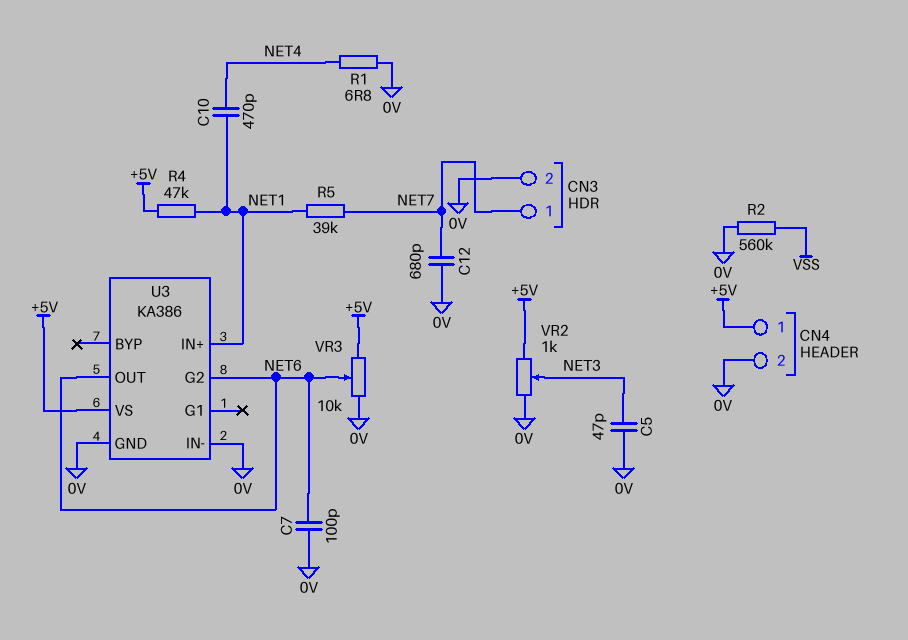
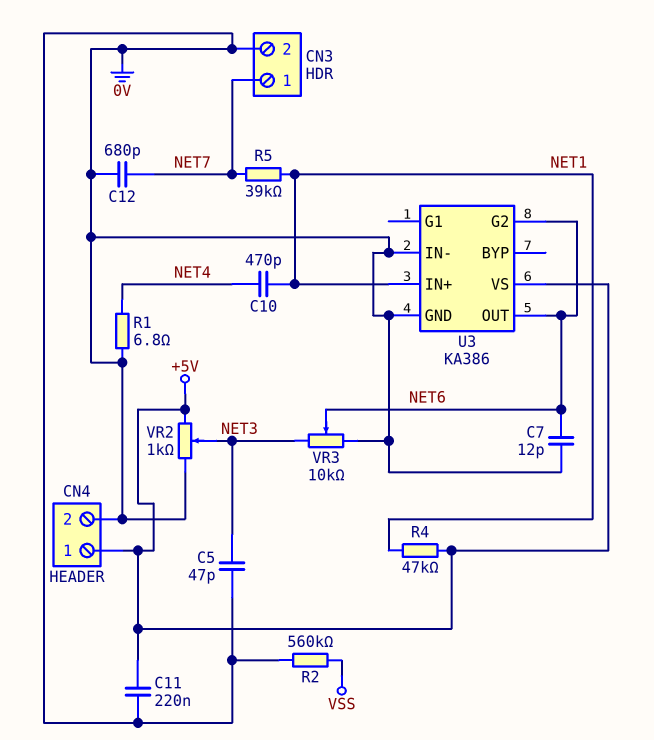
C7: 100pF (0V, NET6) -> 12pF (0V, NET6)
C11: none -> 220nF (+5V, 0V)
VR3: 10k (+5V, 0V, wiper NET6) -> 10k (0V, NET3, wiper NET6)

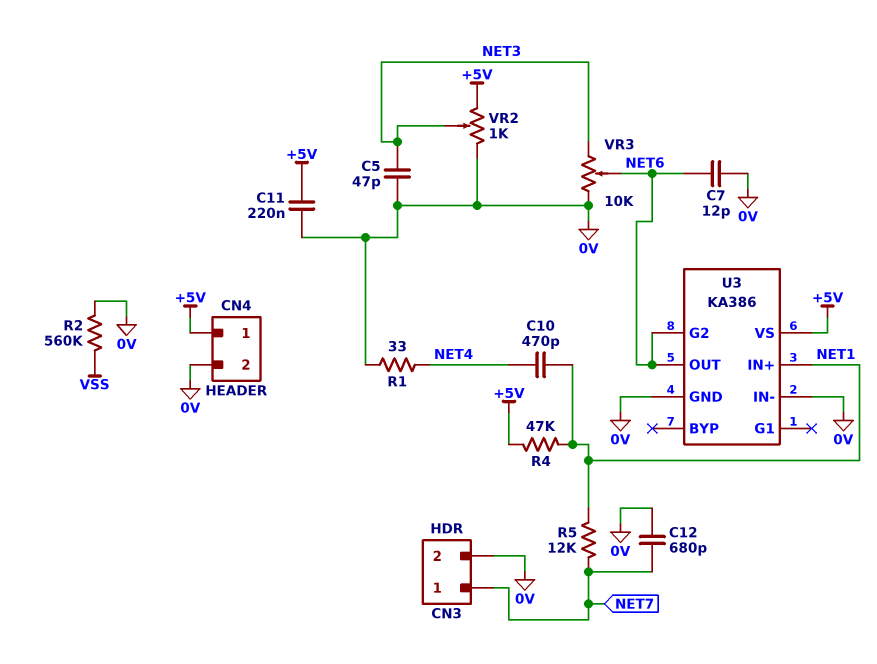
R1: 6.8 (0V, NET4) -> 33 (0V, NET4)
R5: 39k (NET1, NET7) -> 12k (NET1, NET7)

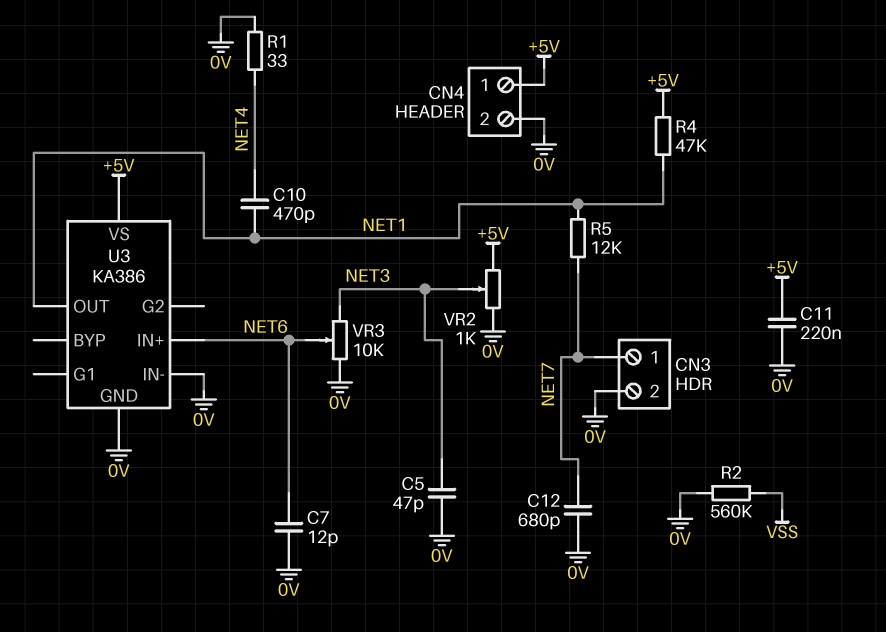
U3 pin G2: NET6 -> none
U3 pin IN+: NET1 -> NET6
U3 pin OUT: NET6 -> NET1

